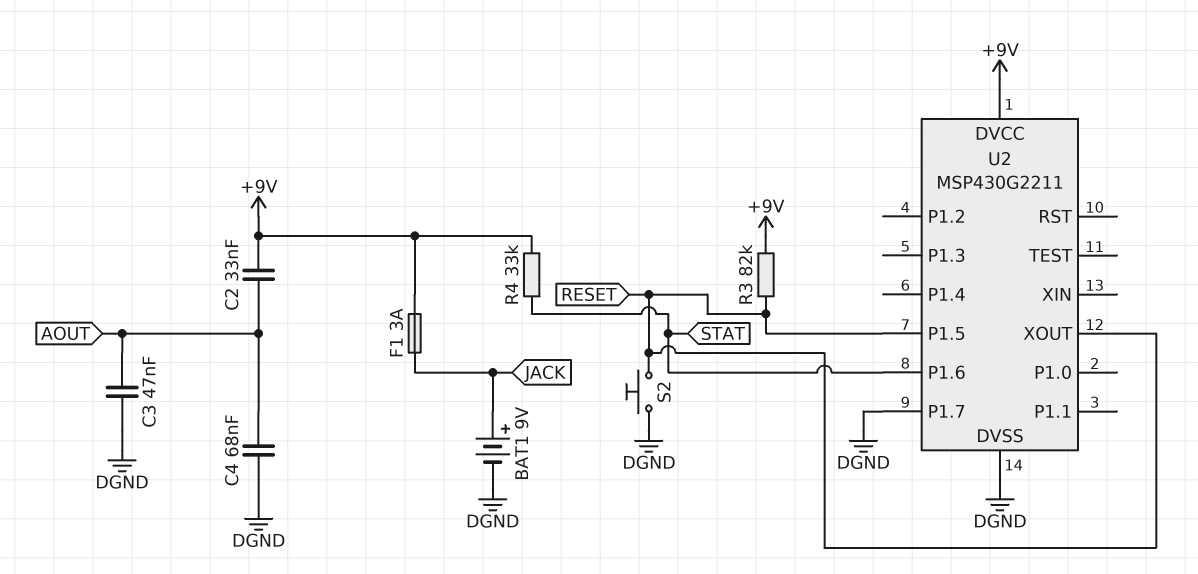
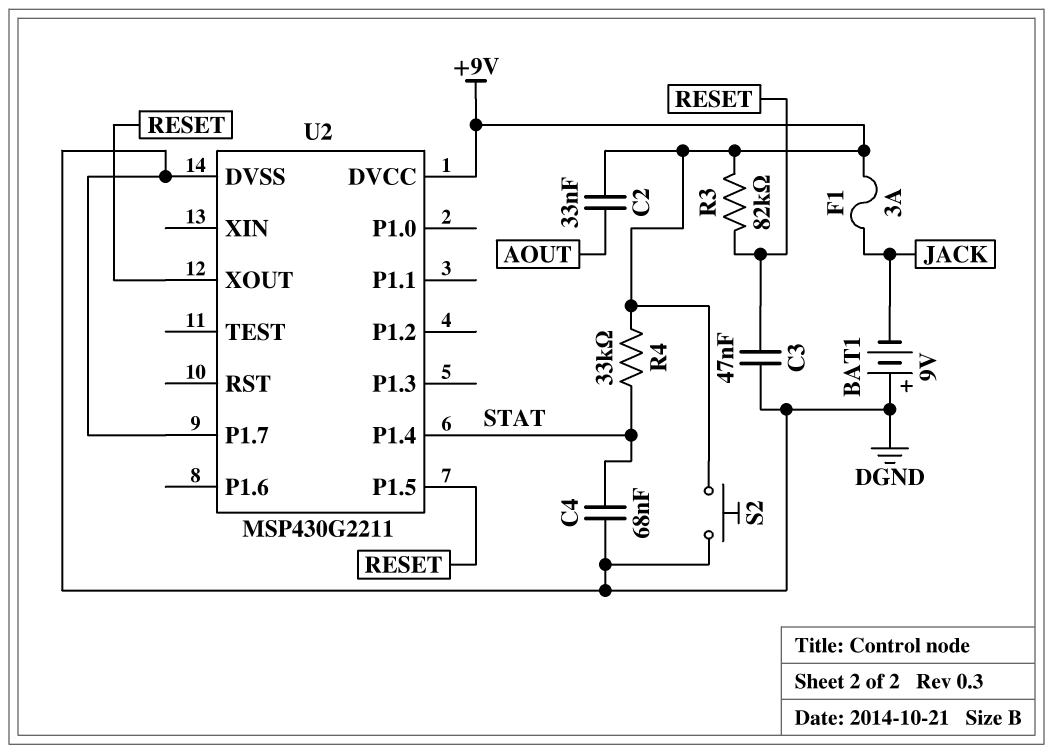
BAT1: 9V (plus JACK, minus DGND) -> 9V (plus DGND, minus JACK)
C3: 47nF (AOUT, DGND) -> 47nF (DGND, RESET)
C4: 68nF (AOUT, DGND) -> 68nF (DGND, STAT)
S2: button (DGND, RESET) -> button (+9V, DGND)
U2 pin P1.4: none -> STAT
U2 pin P1.6: STAT -> none

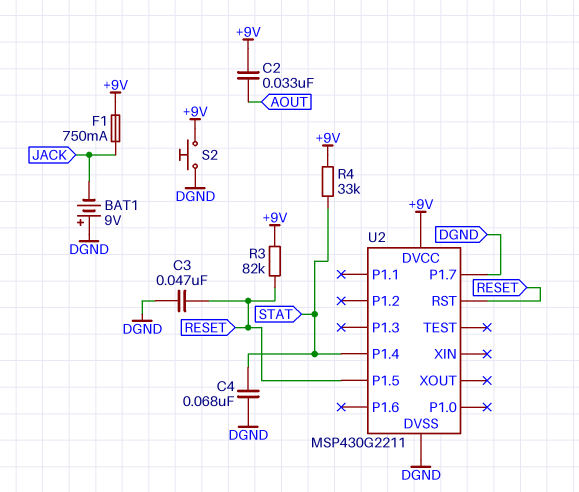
F1: 3A (+9V, JACK) -> 750mA (+9V, JACK)
U2 pin RST: none -> RESET
U2 pin XOUT: RESET -> none

